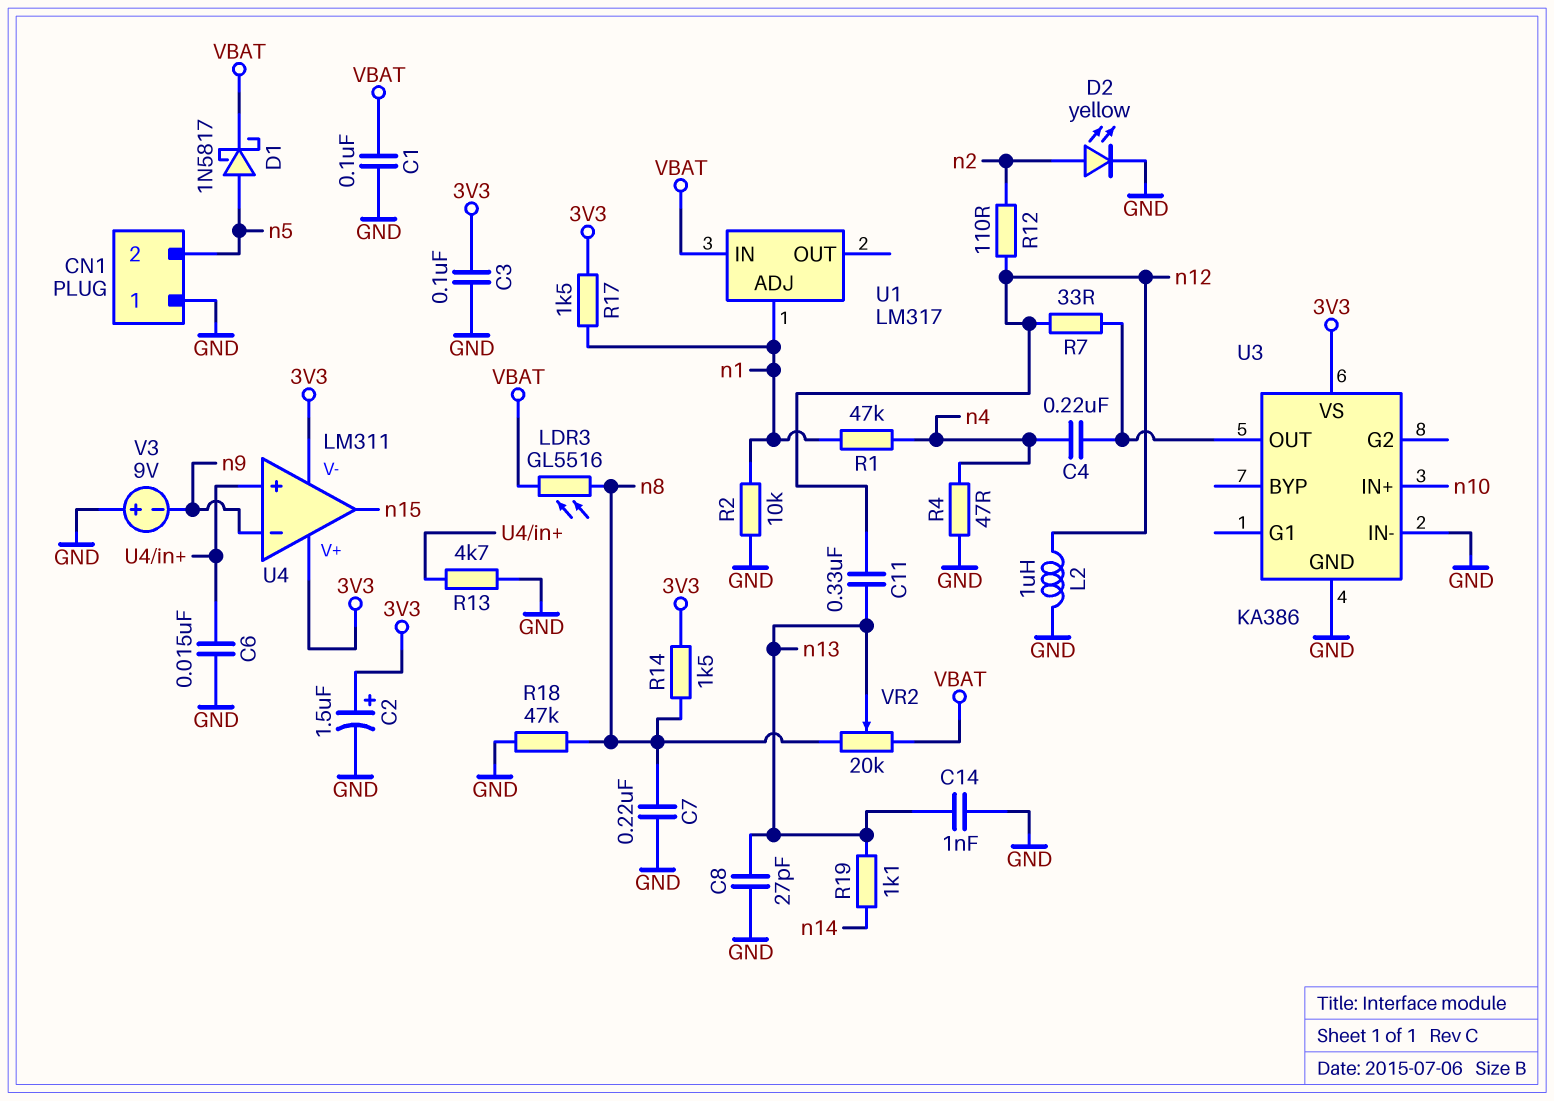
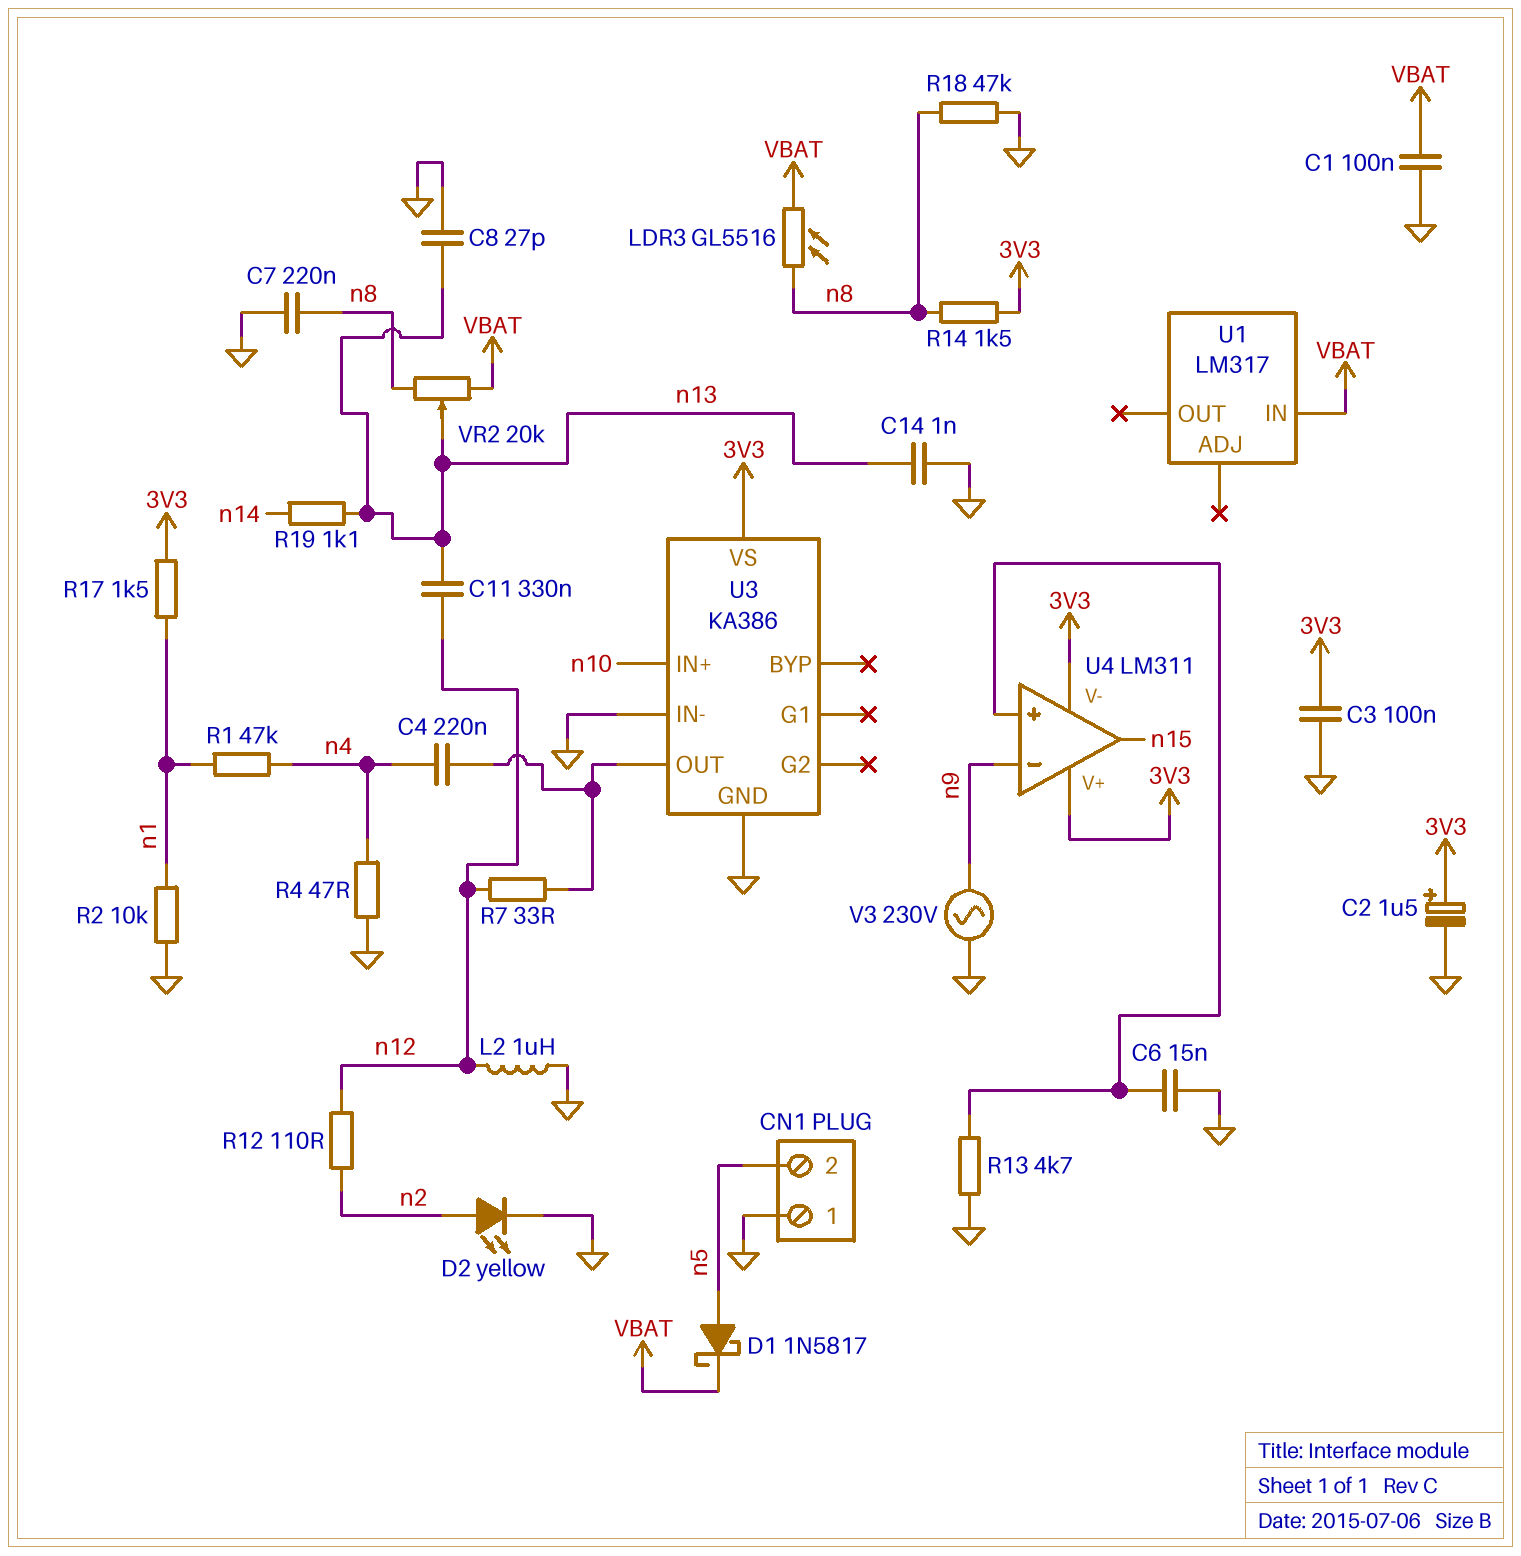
U1 pin ADJ: n1 -> none
V3: 9V (plus GND, minus n9) -> AC 230V (GND, n9)

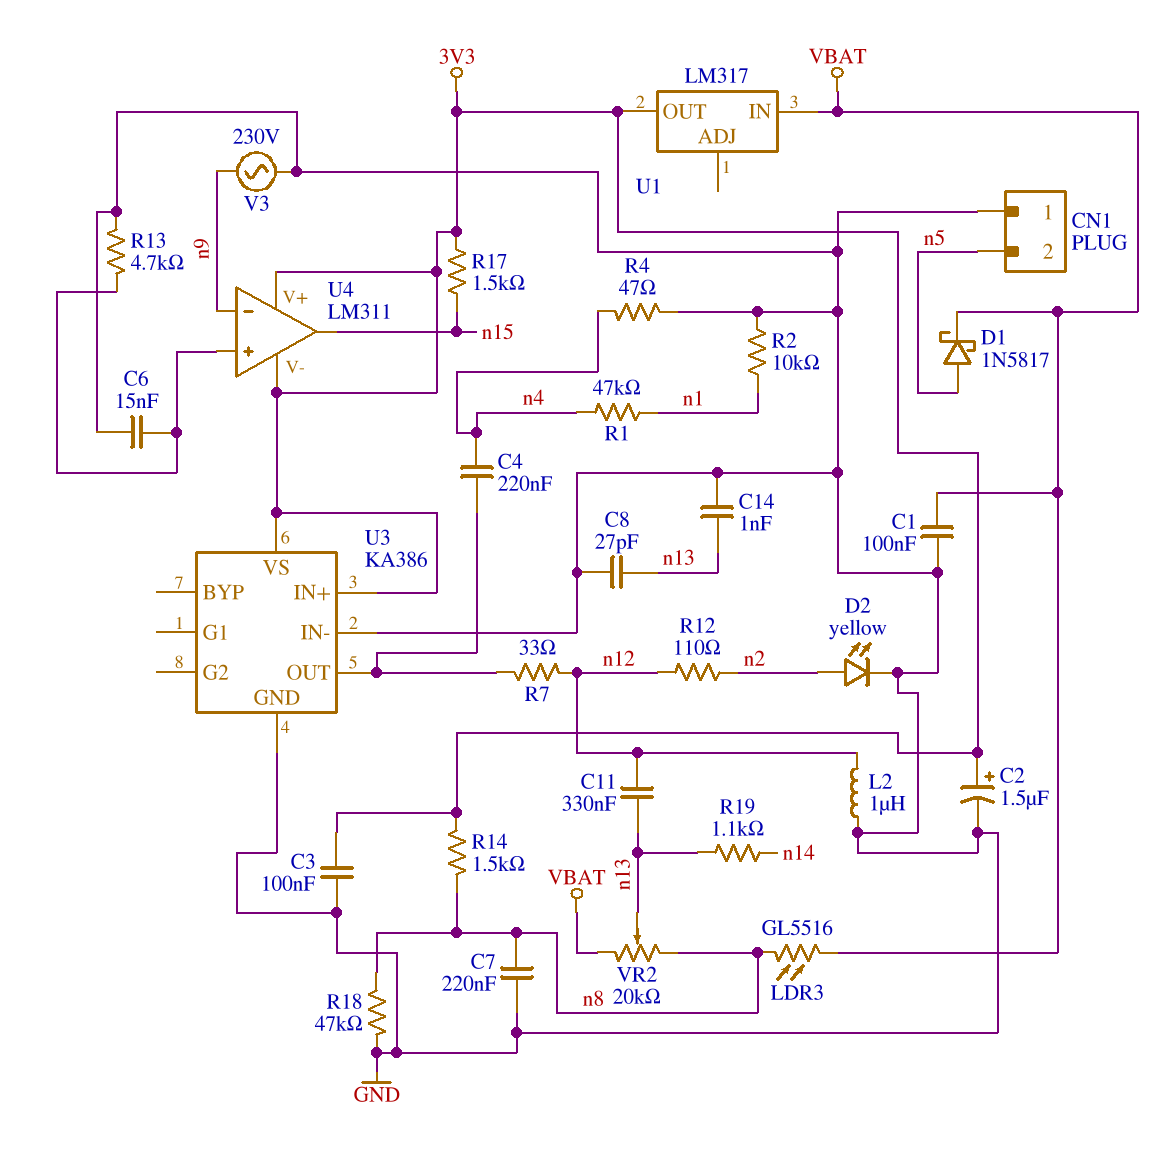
R17: 1.5k (3V3, n1) -> 1.5k (3V3, n15)
U1 pin OUT: none -> 3V3
U3 pin IN+: n10 -> 3V3

